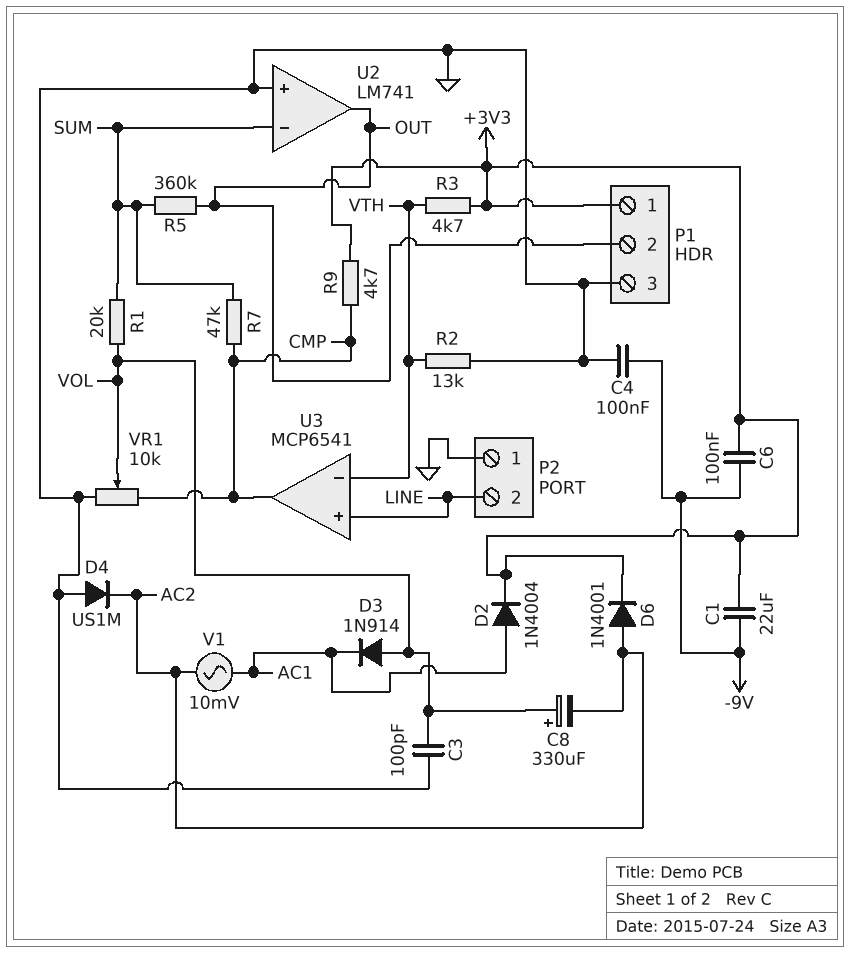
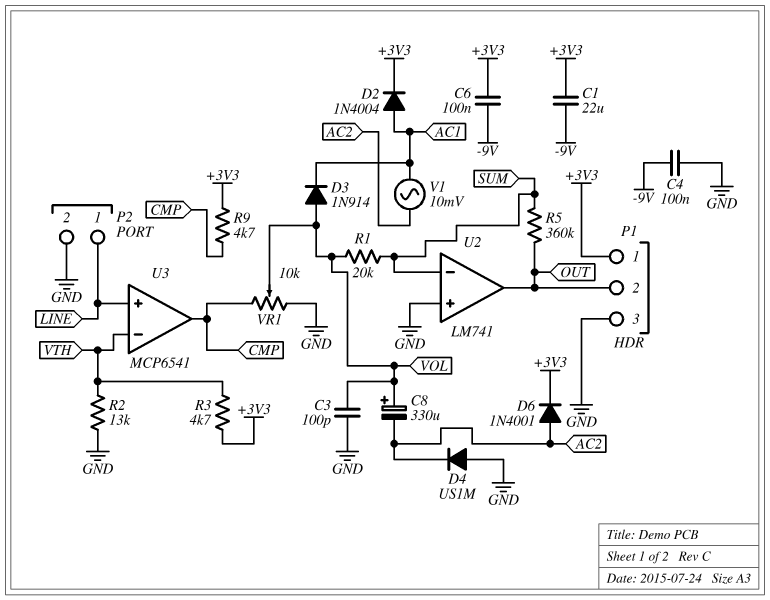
P2 pin 1: GND -> LINE
P2 pin 2: LINE -> GND
R7: 47k (CMP, SUM) -> none

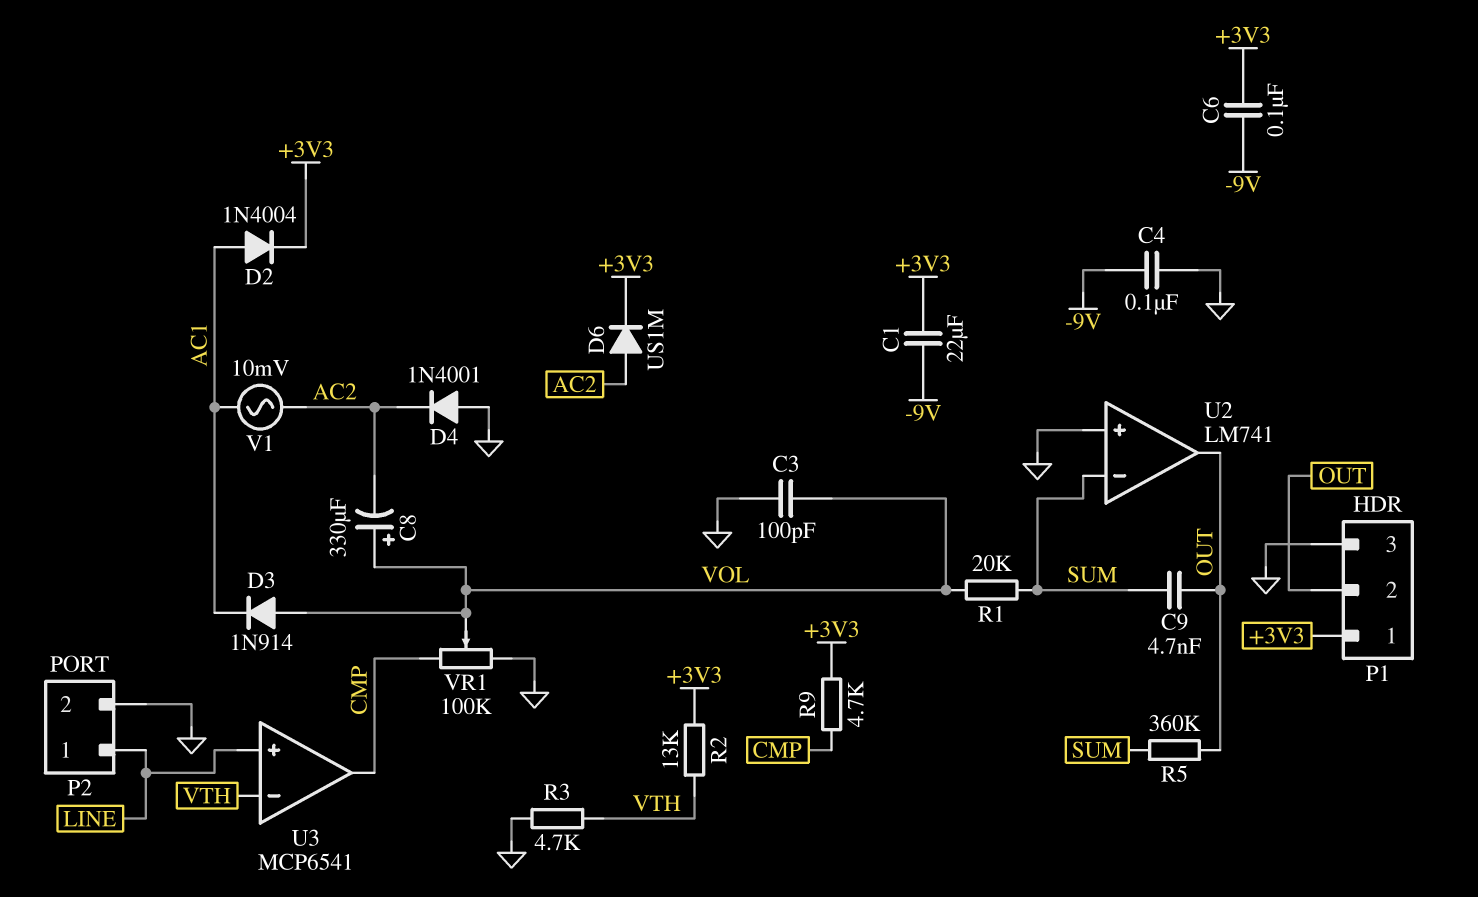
C9: none -> 4.7nF (OUT, SUM)
D4: diode US1M (A GND, K AC2) -> diode 1N4001 (A GND, K AC2)
D6: diode 1N4001 (A AC2, K +3V3) -> diode US1M (A AC2, K +3V3)
R2: 13k (GND, VTH) -> 13k (+3V3, VTH)
R3: 4.7k (+3V3, VTH) -> 4.7k (GND, VTH)
VR1: 10k (CMP, GND, wiper VOL) -> 100k (CMP, GND, wiper VOL)

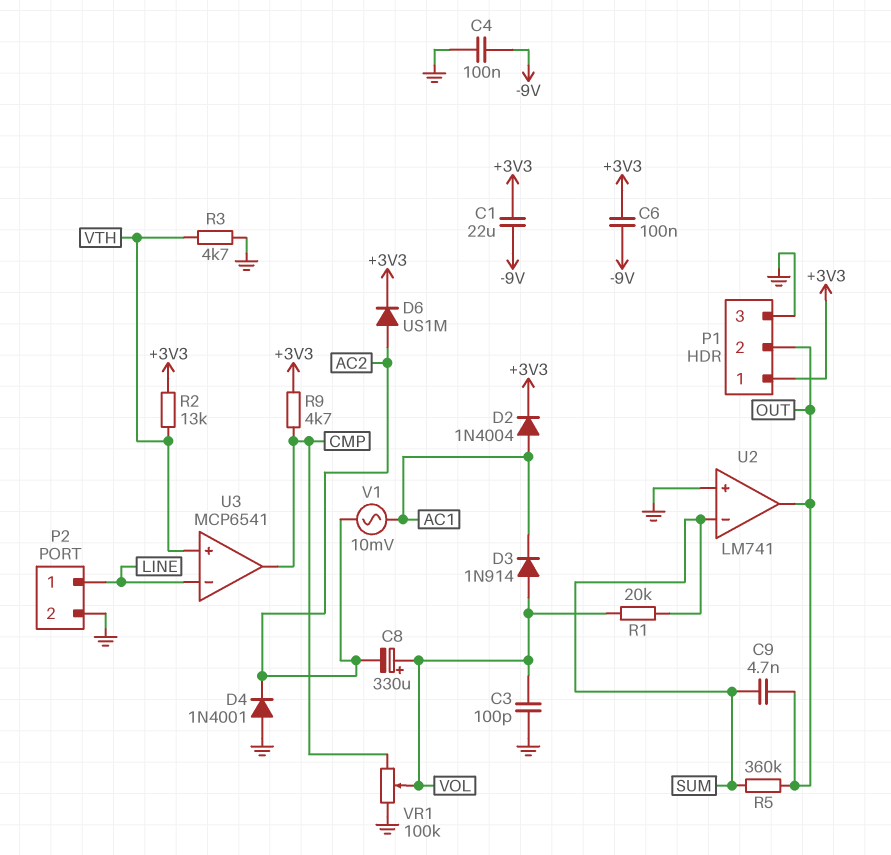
U3 pin in+: LINE -> VTH
U3 pin in-: VTH -> LINE

